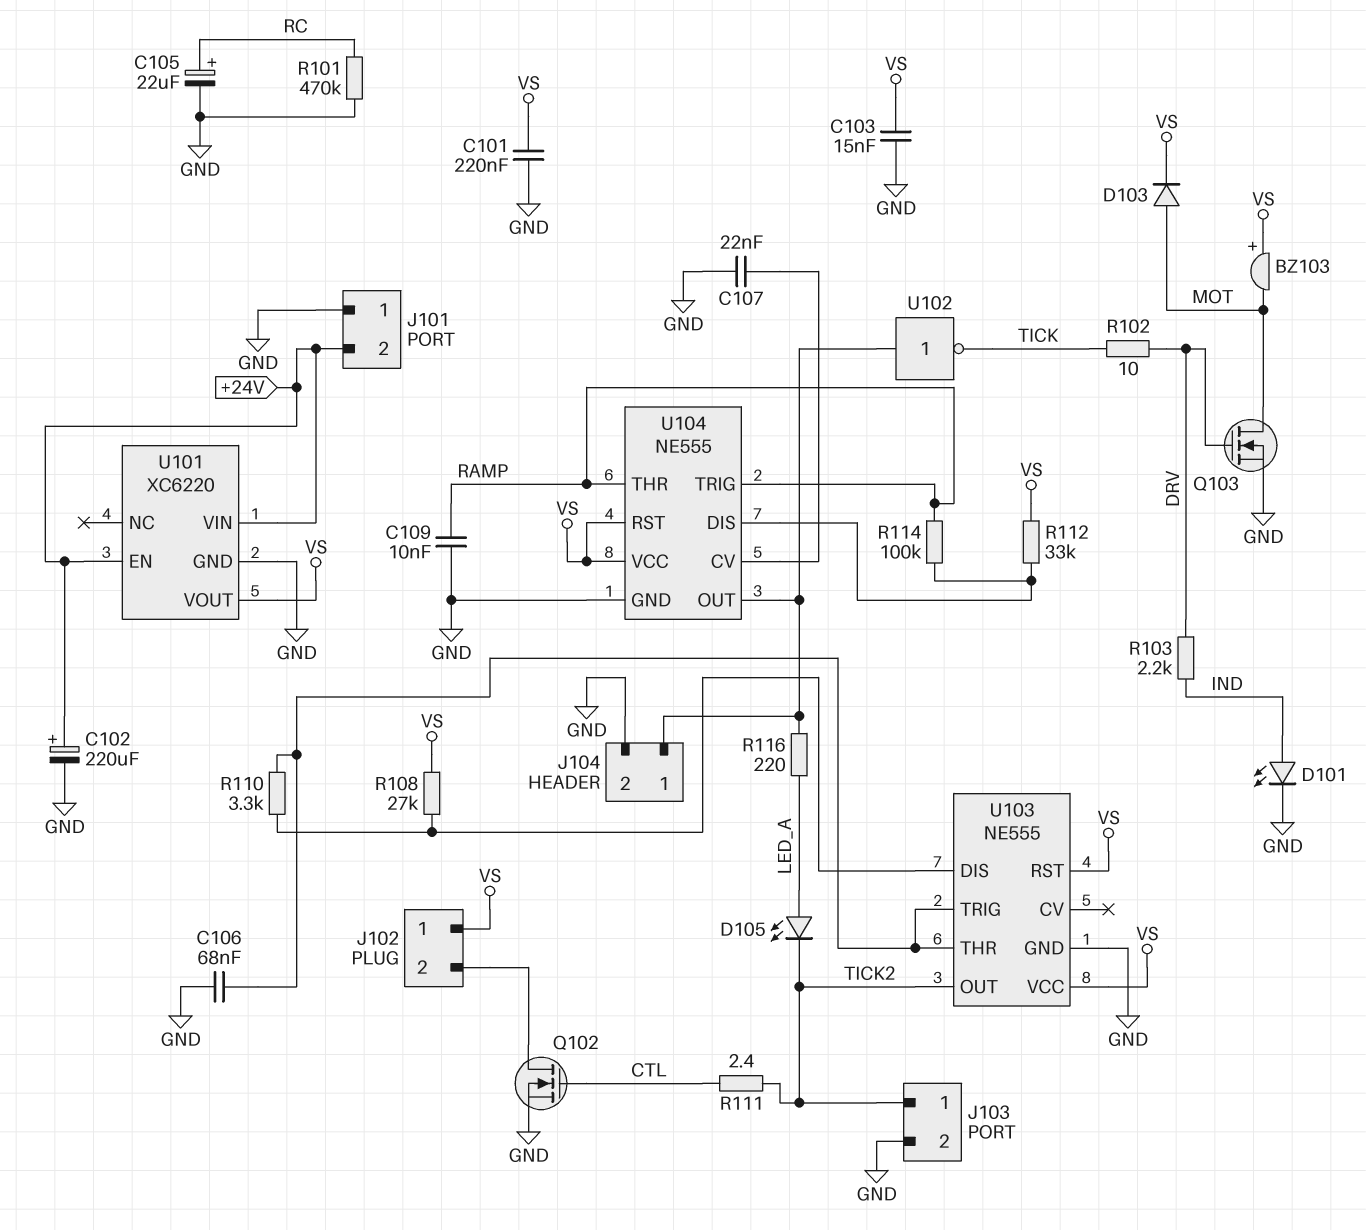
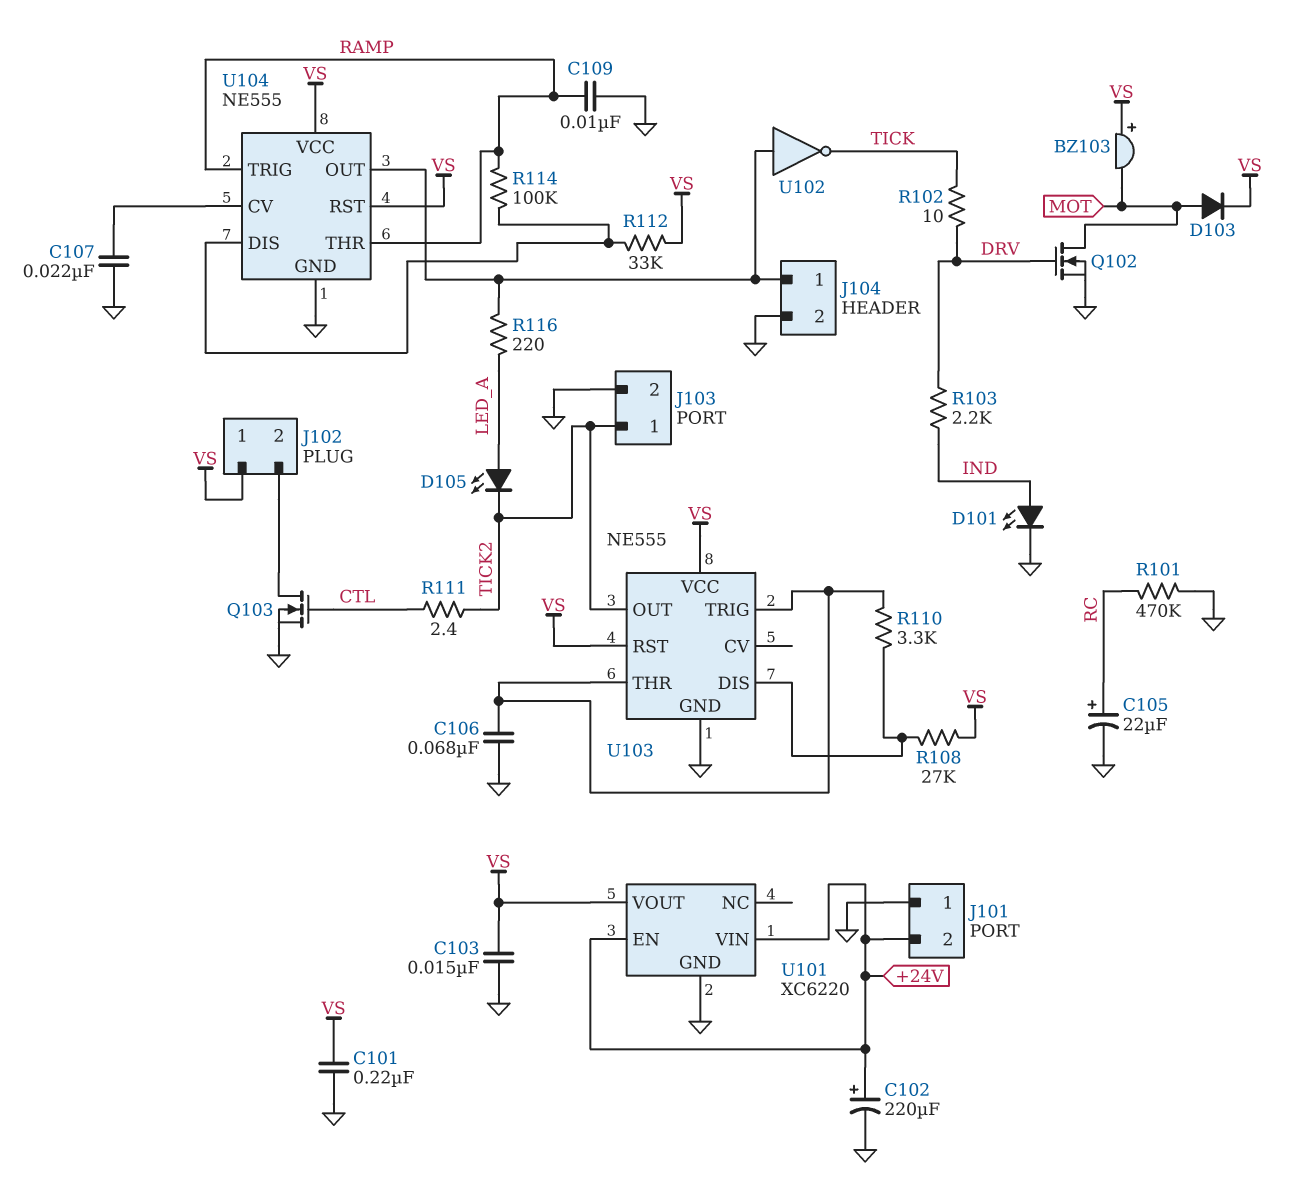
Q102: NMOS (G CTL, D J102/2, S GND) -> NMOS (G DRV, D MOT, S GND)
Q103: NMOS (G DRV, D MOT, S GND) -> NMOS (G CTL, D J102/2, S GND)

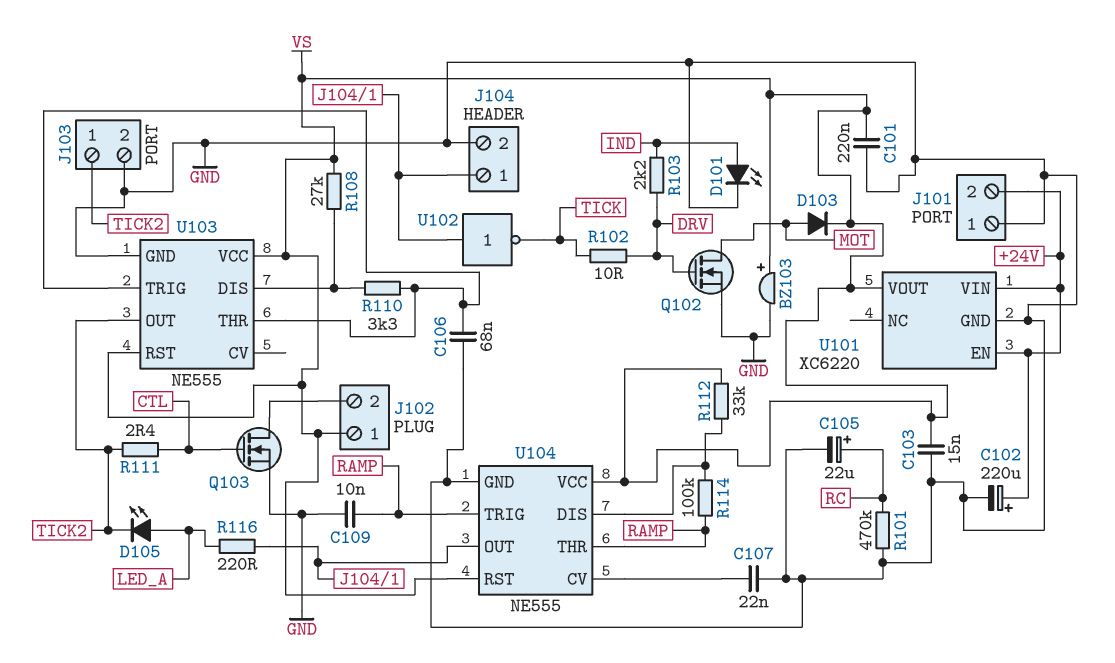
BZ103: buzzer (plus VS, minus MOT) -> buzzer (plus VS, minus GND)

